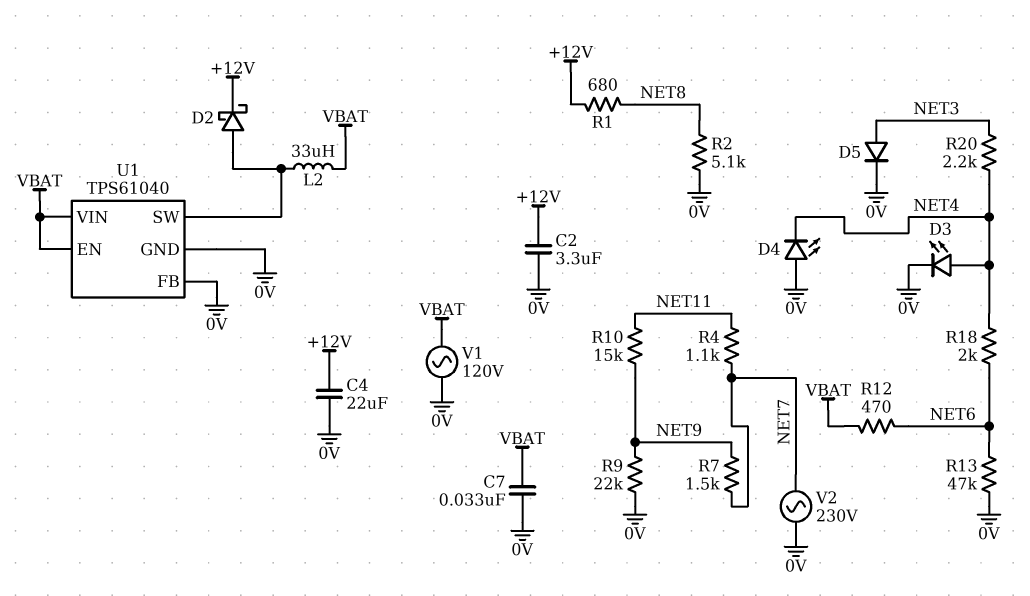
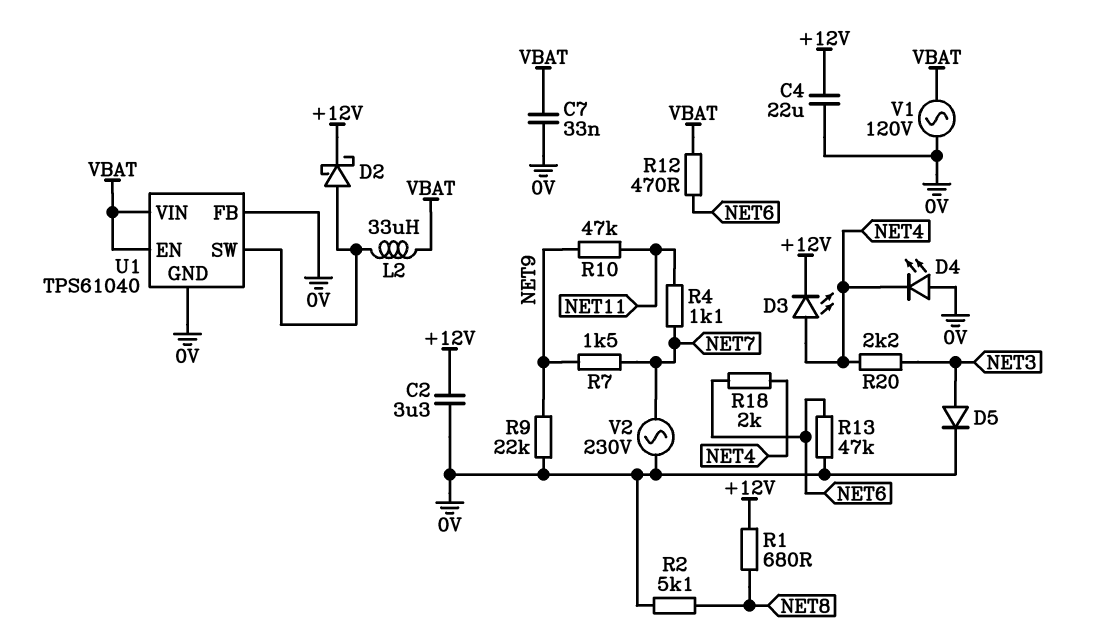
D3: LED (A NET4, K 0V) -> LED (A NET4, K +12V)
R10: 15k (NET9, NET11) -> 47k (NET9, NET11)

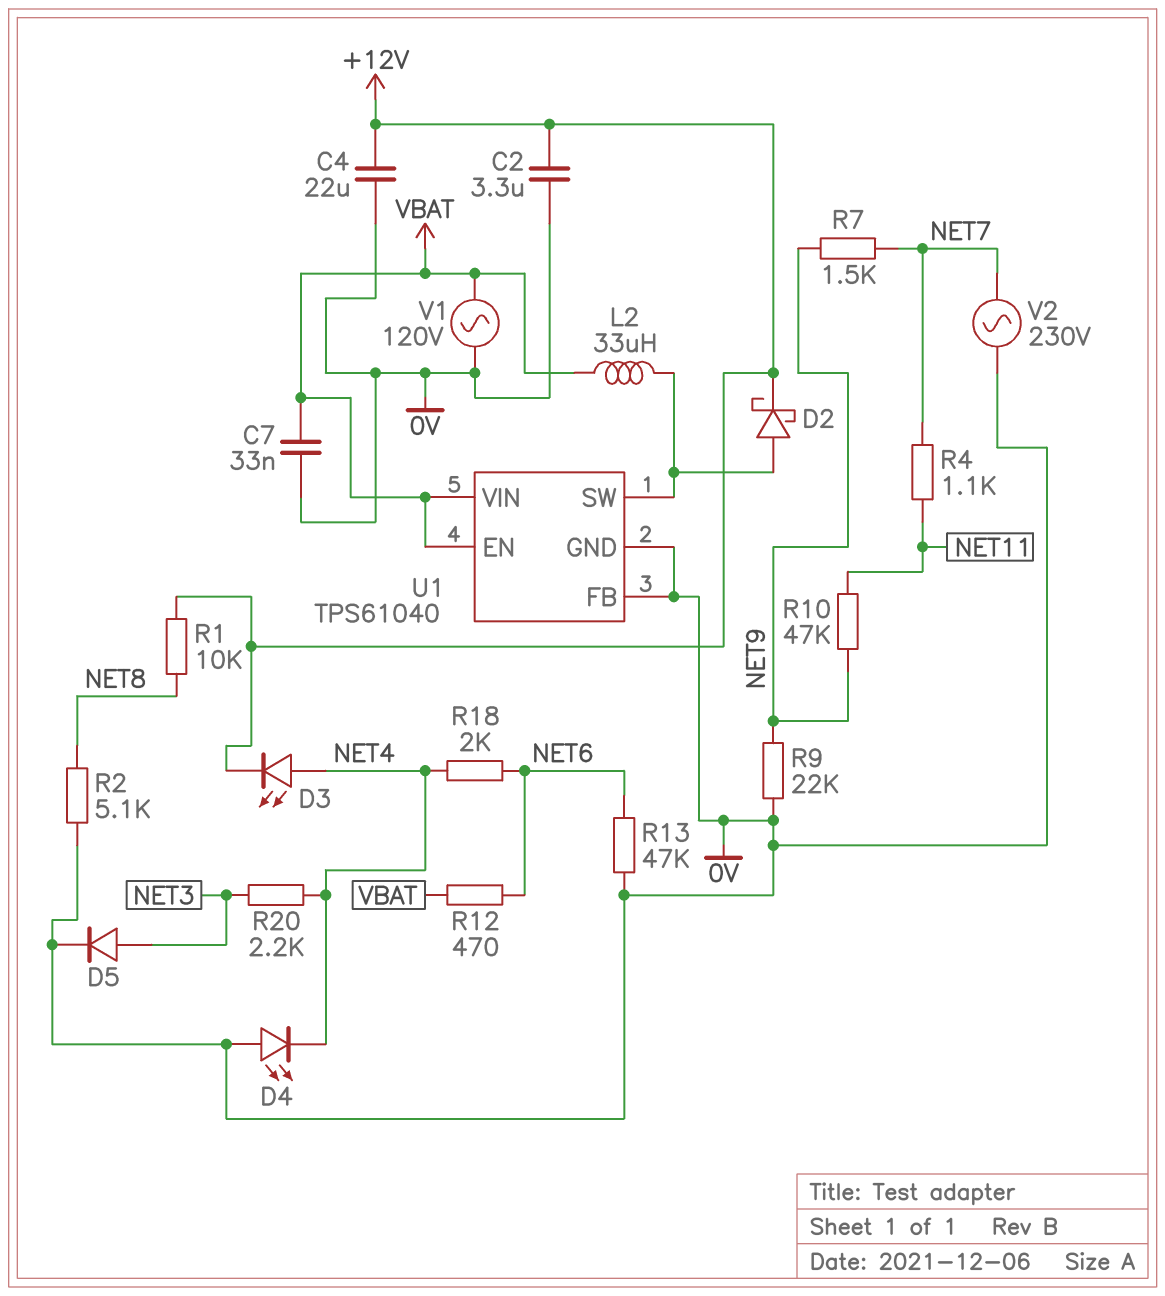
R1: 680 (+12V, NET8) -> 10k (+12V, NET8)

